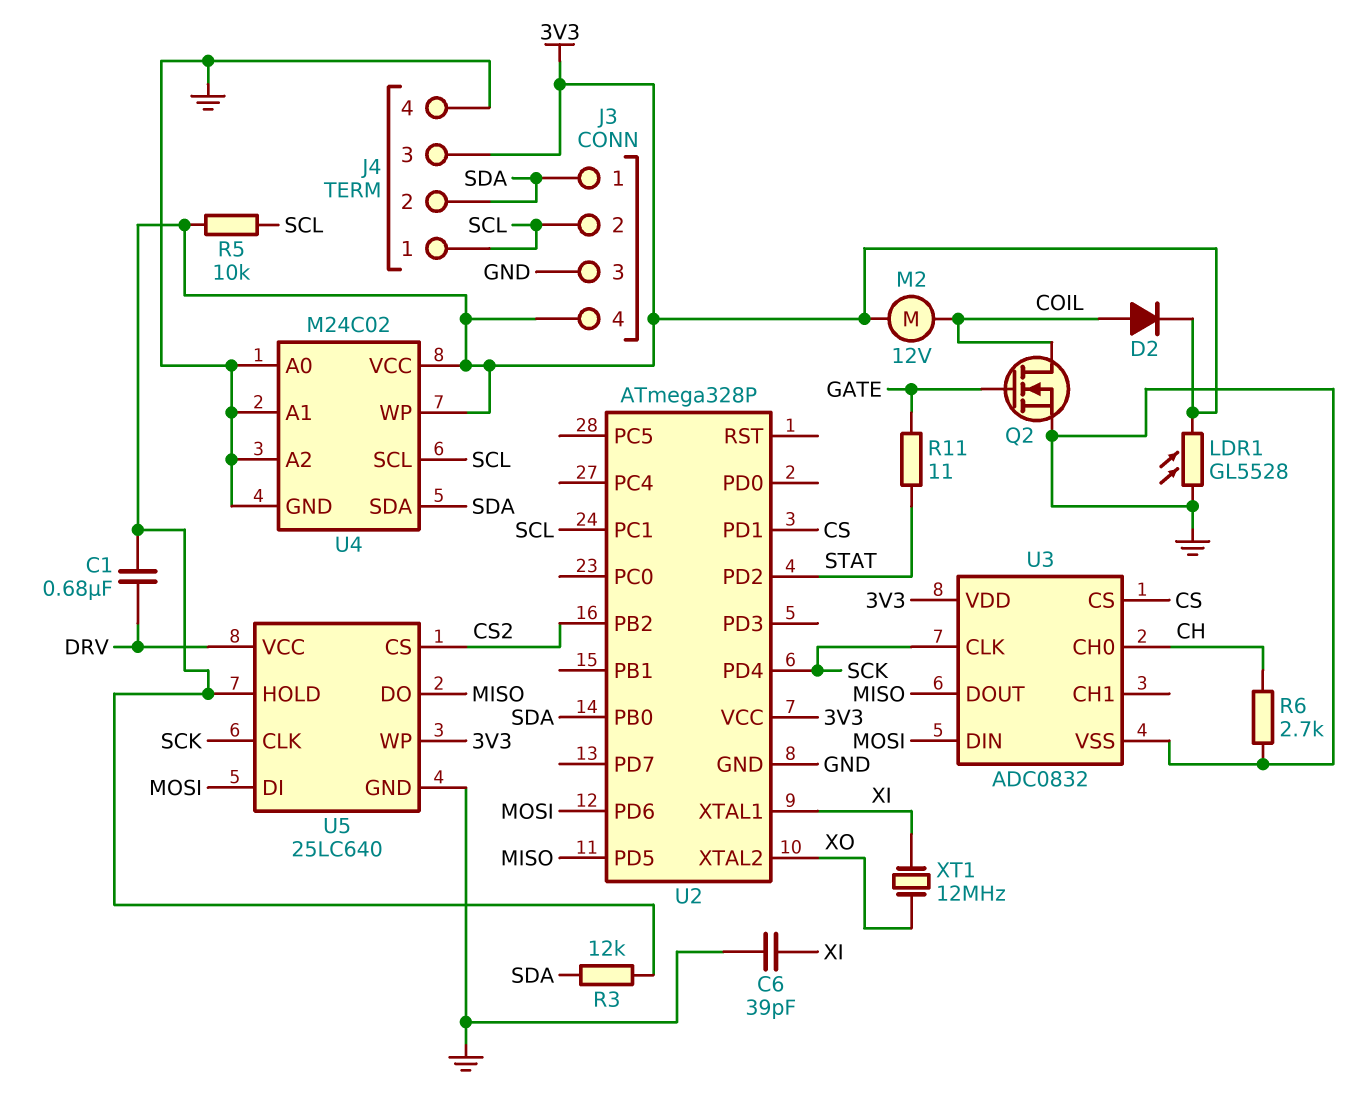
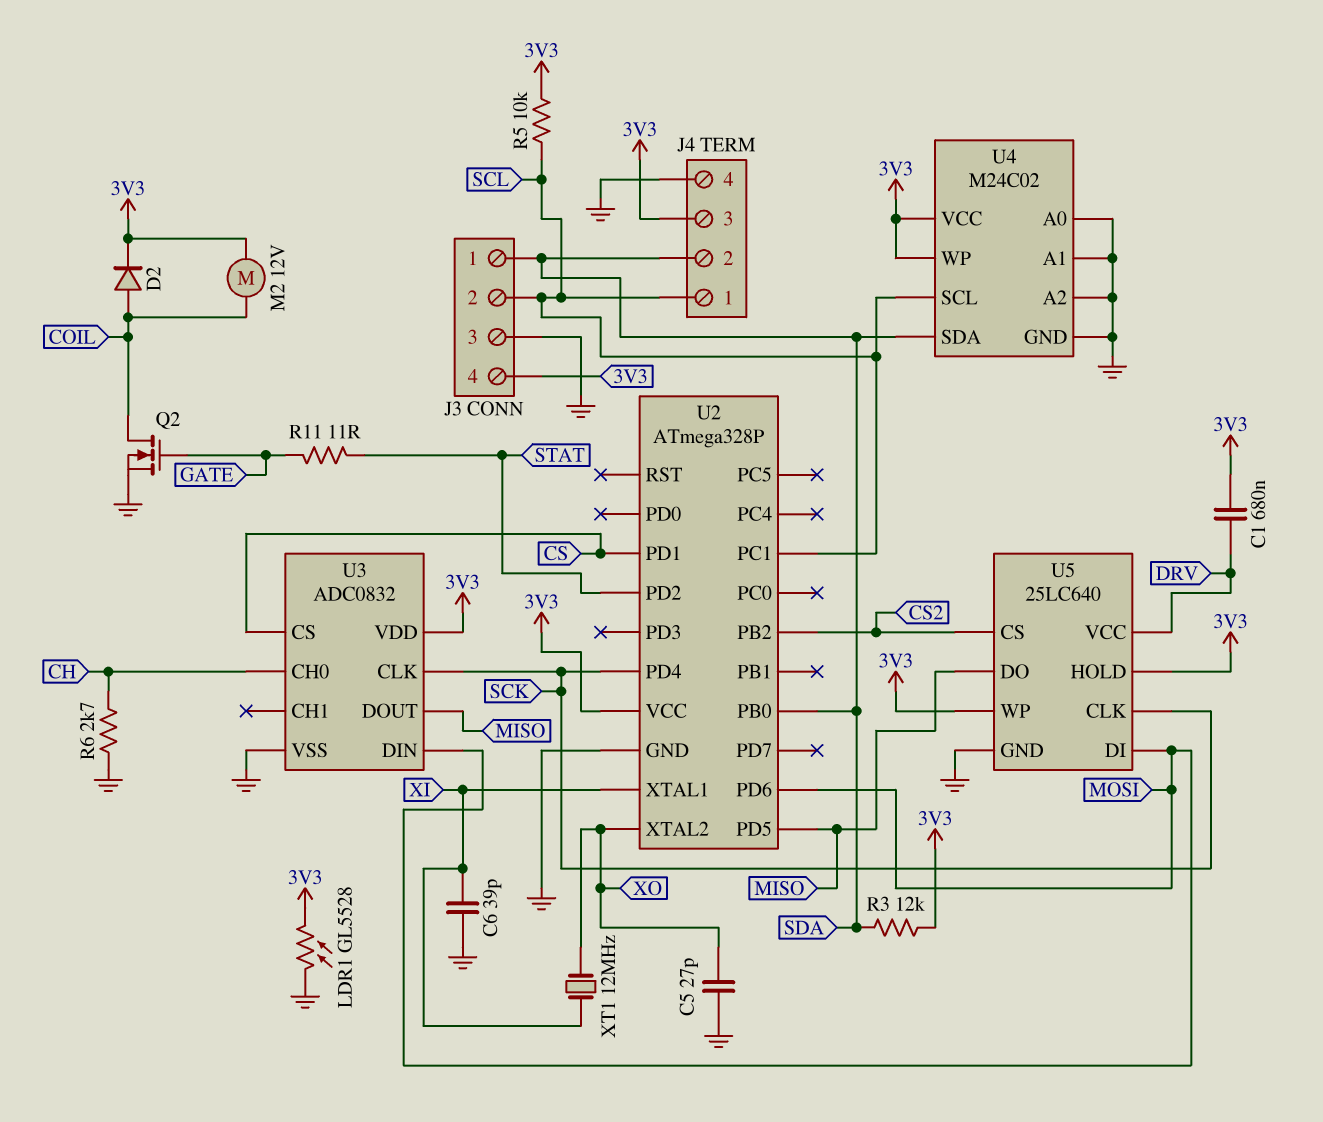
C5: none -> 27pF (GND, XO)

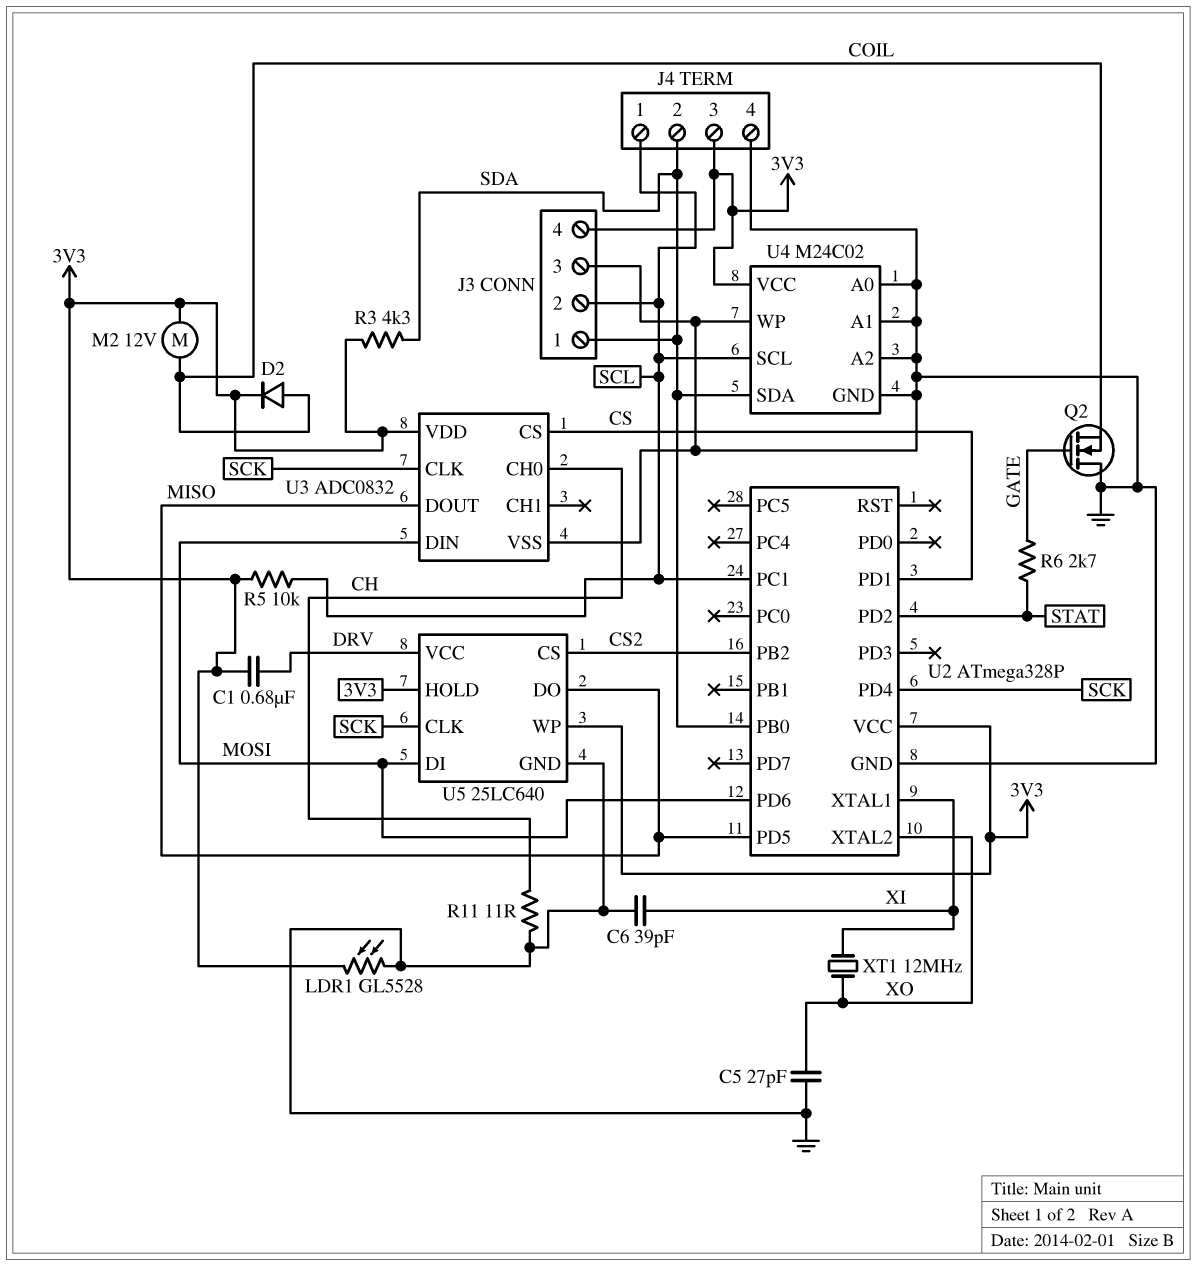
Q2: NMOS (G GATE, D COIL, S GND) -> NMOS (G GATE, D GND, S COIL)
R3: 12k (3V3, SDA) -> 4.3k (3V3, SDA)
R6: 2.7k (CH, GND) -> 2.7k (GATE, STAT)
R11: 11 (GATE, STAT) -> 11 (CH, GND)
U4 pin WP: 3V3 -> GND

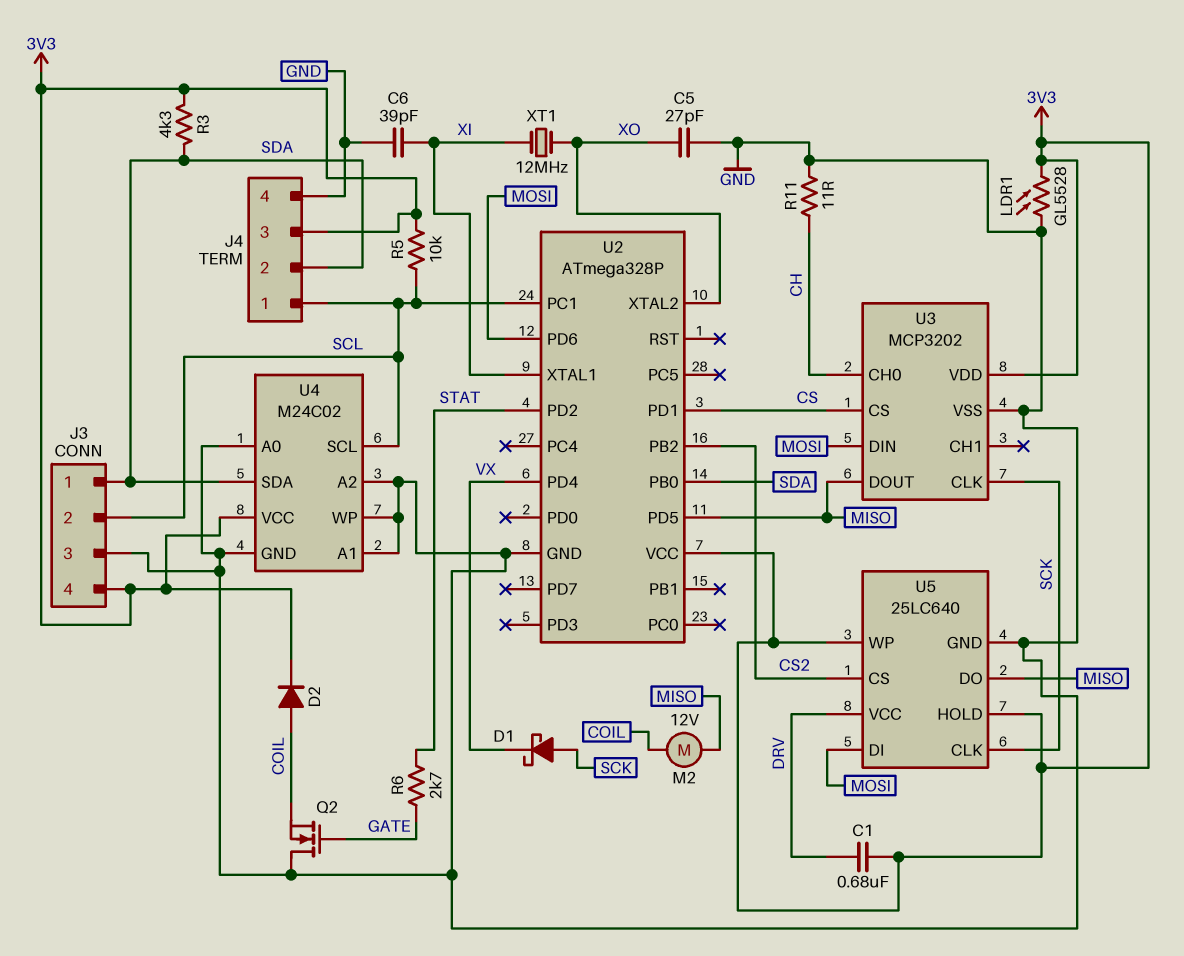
D1: none -> schottky (A SCK, K VX)
M2: motor 12V (3V3, COIL) -> motor 12V (COIL, MISO)
U2 pin PD4: SCK -> VX
U3: ADC0832 -> MCP3202

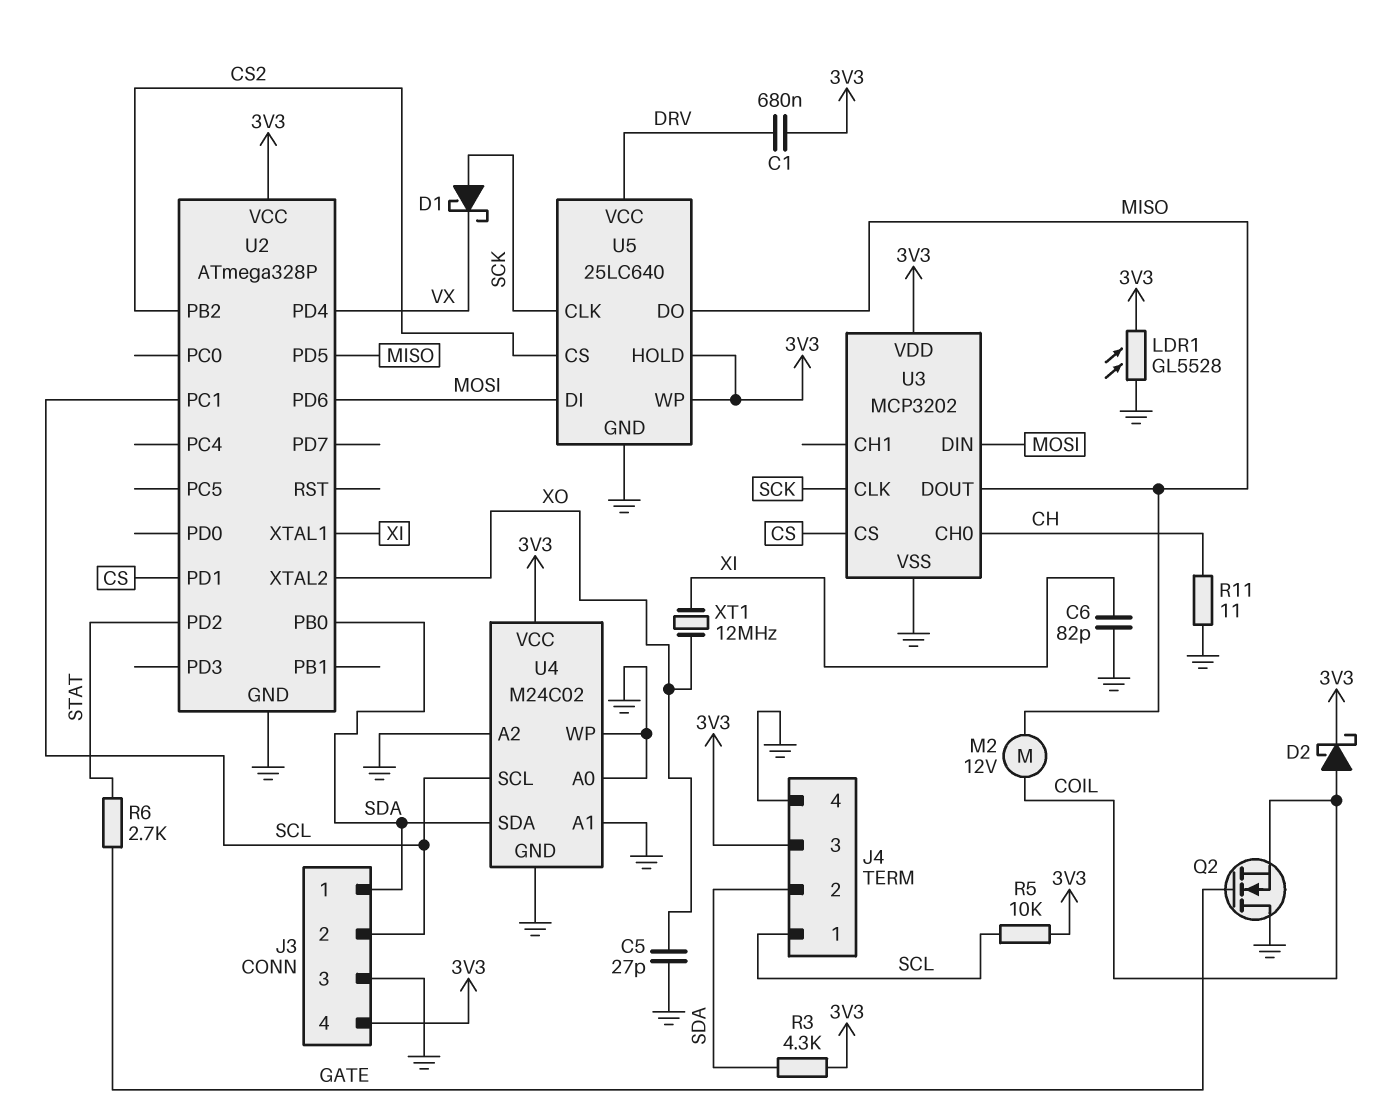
C6: 39pF (GND, XI) -> 82pF (GND, XI)
D2: diode (A COIL, K 3V3) -> schottky (A COIL, K 3V3)

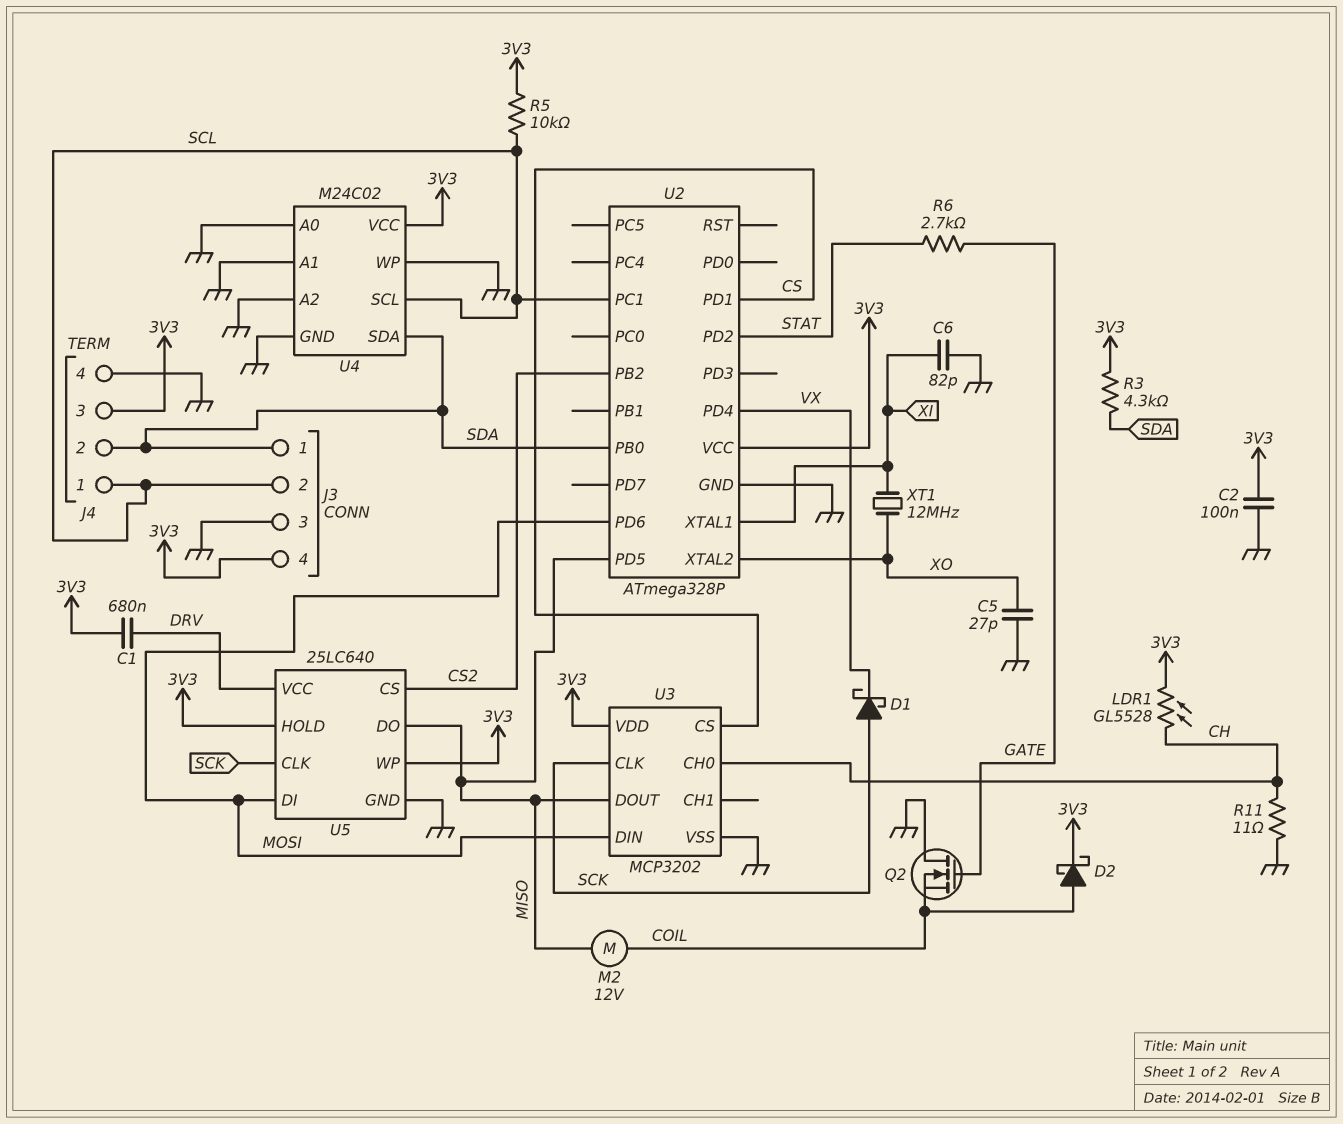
C2: none -> 100nF (3V3, GND)
LDR1: GL5528 (3V3, GND) -> GL5528 (3V3, CH)

